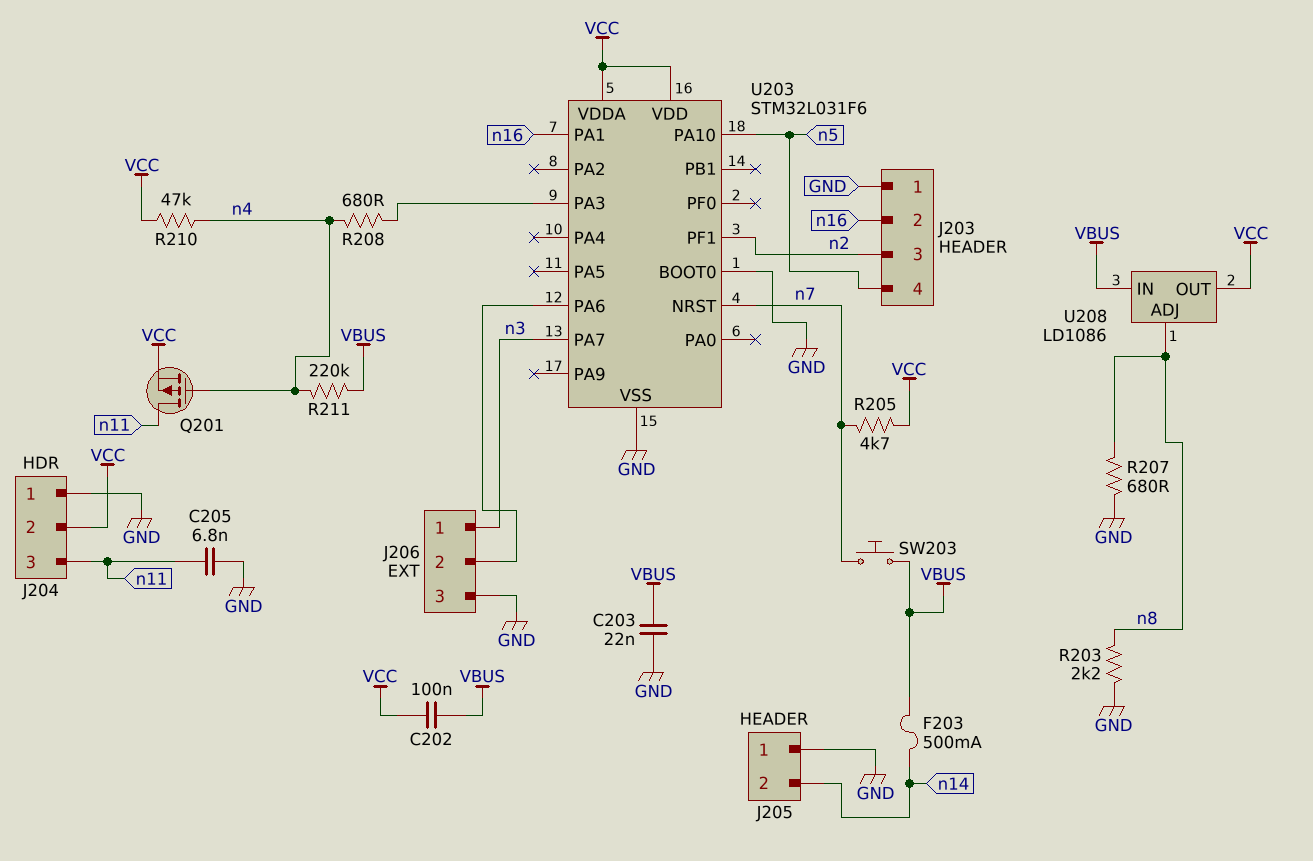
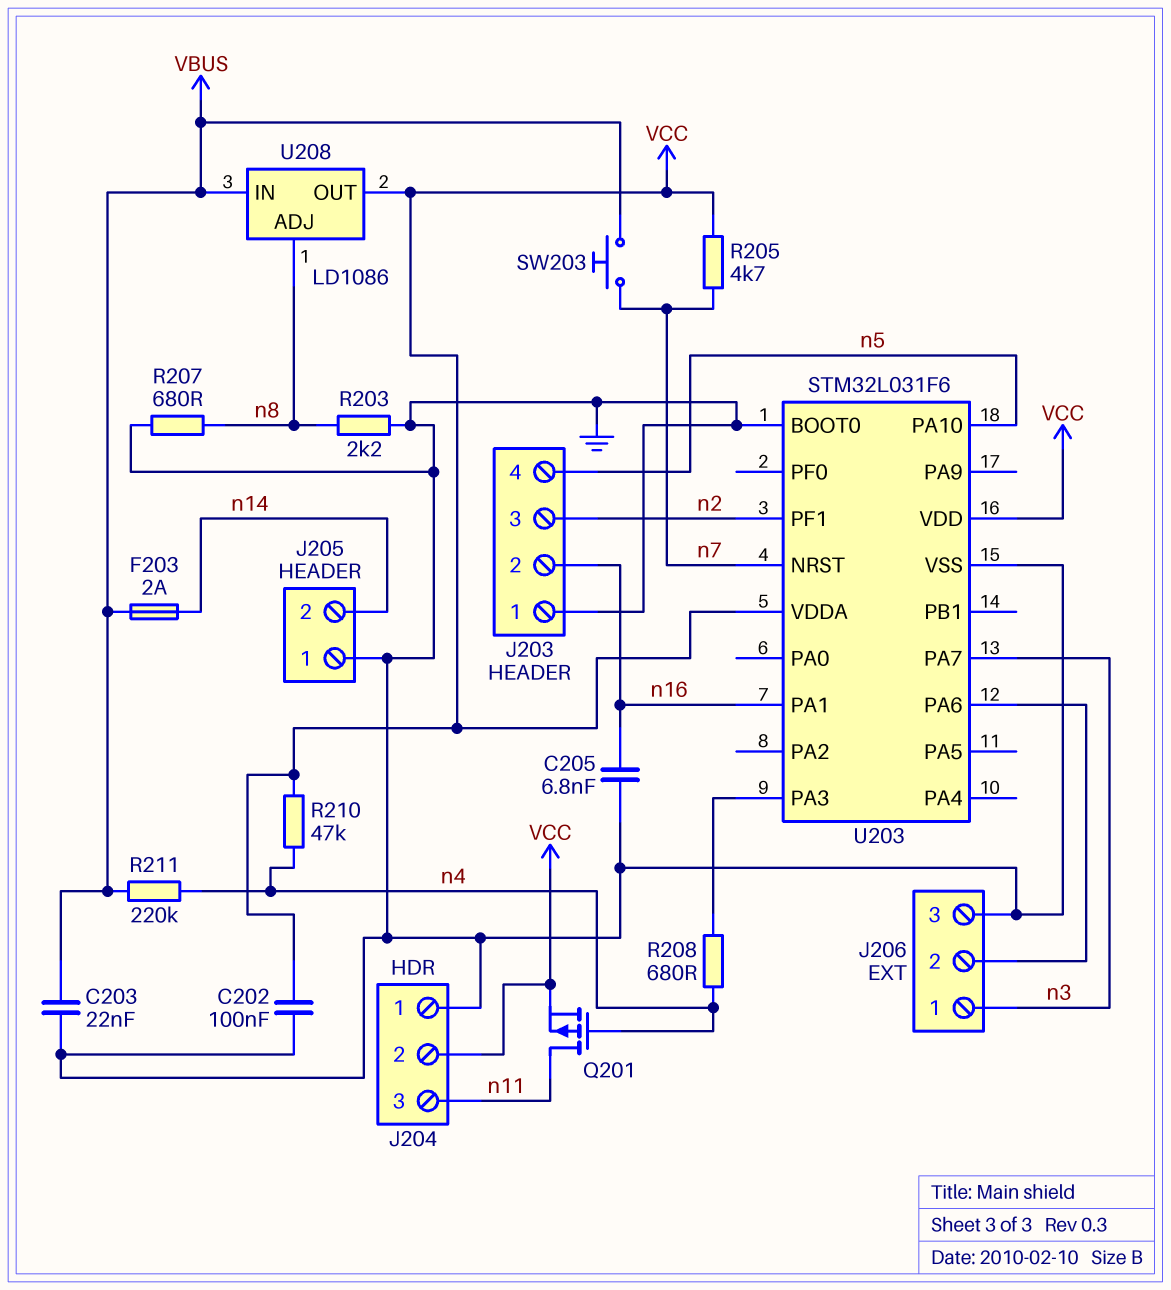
C202: 100nF (VBUS, VCC) -> 100nF (GND, VCC)
C205: 6.8nF (GND, n11) -> 6.8nF (GND, n16)
F203: 500mA (VBUS, n14) -> 2A (VBUS, n14)

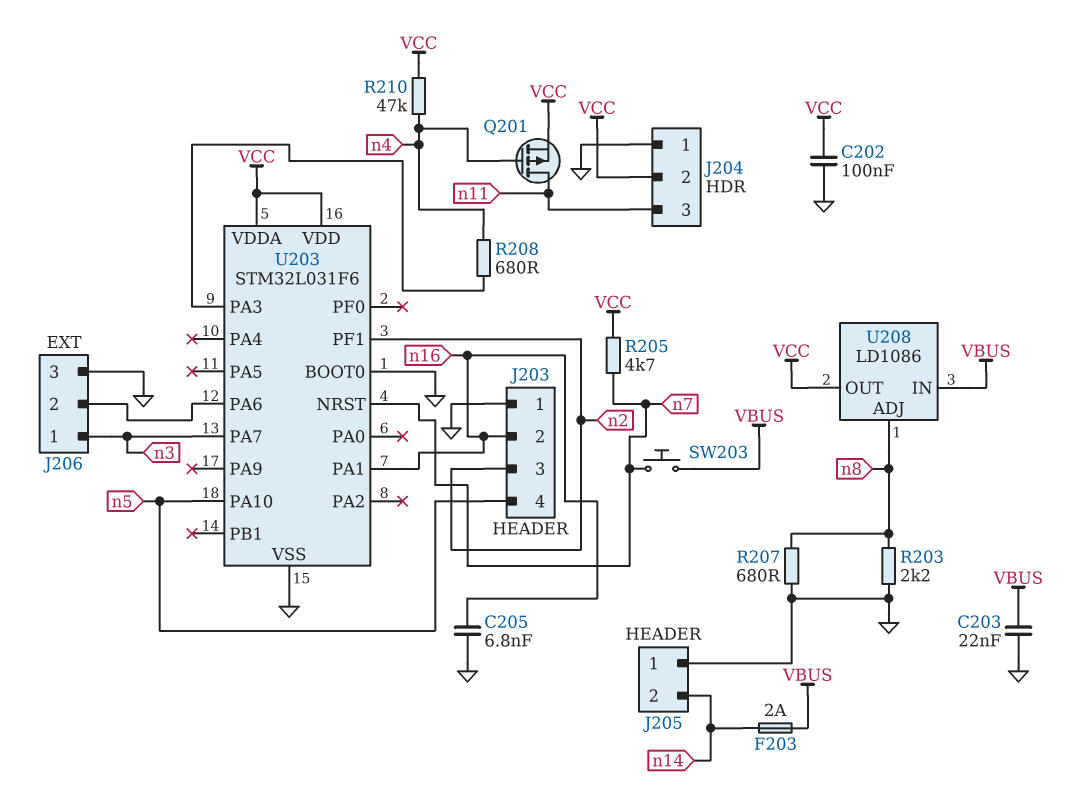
R211: 220k (VBUS, n4) -> none

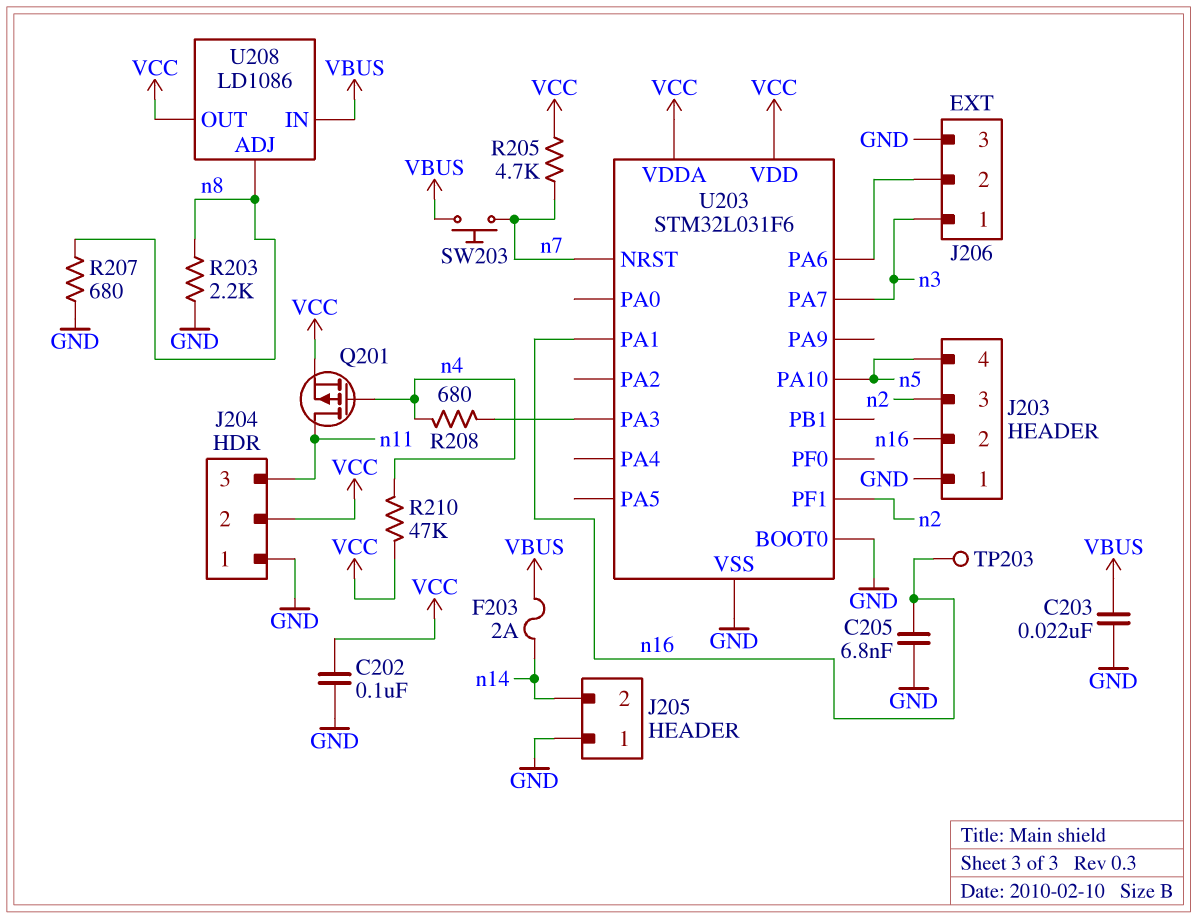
TP203: none -> test point (n16)

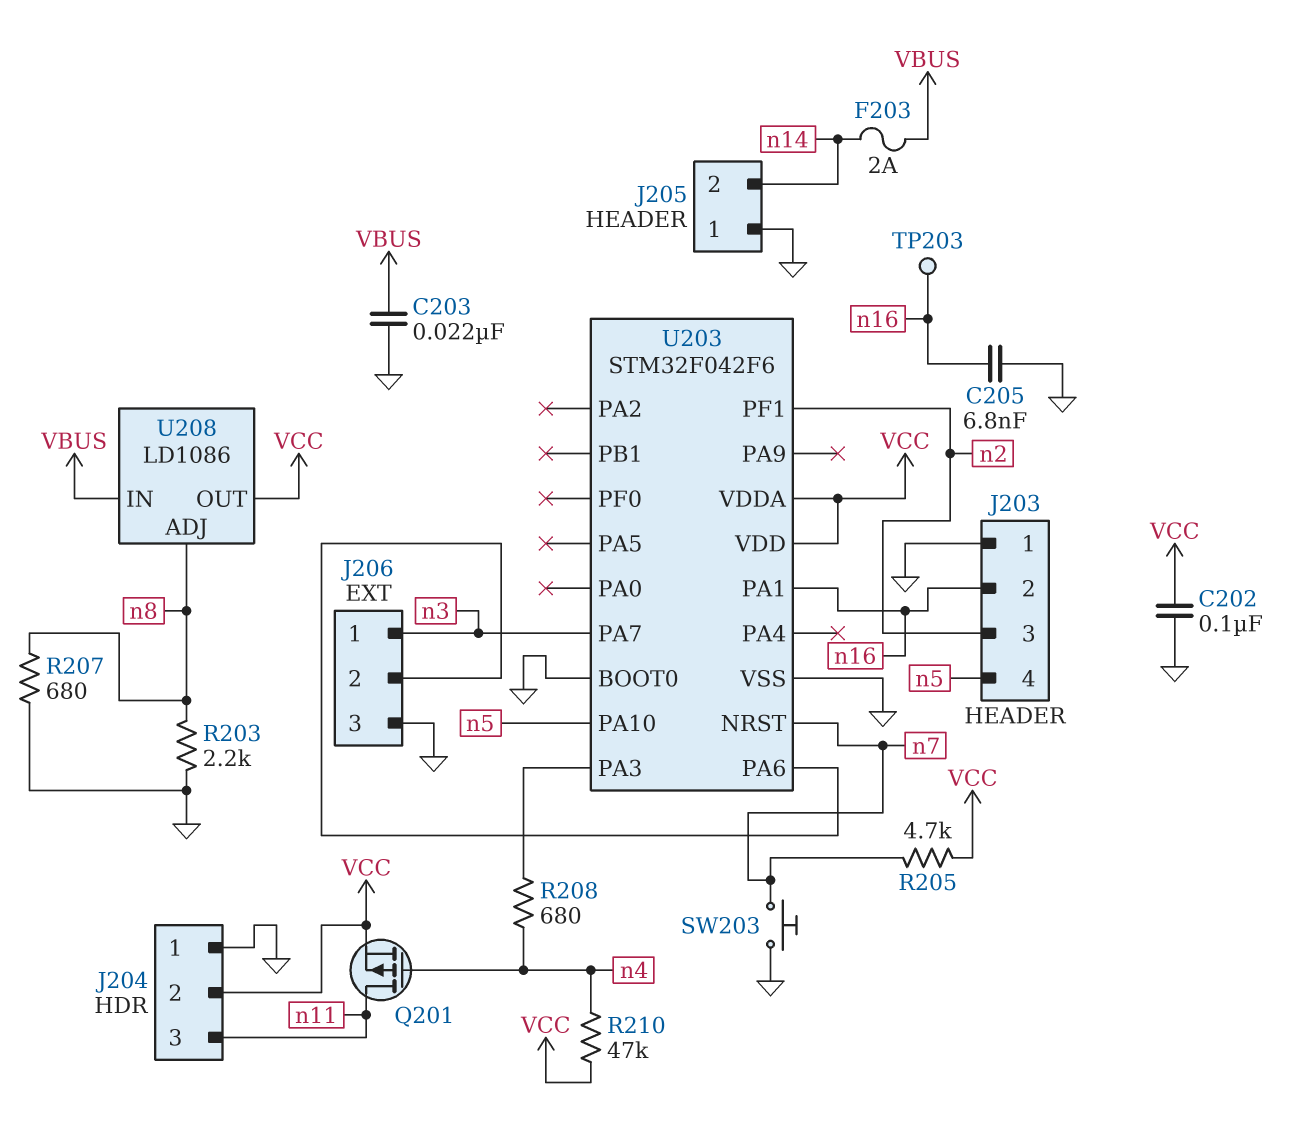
SW203: button (VBUS, n7) -> button (GND, n7)
U203: STM32L031F6 -> STM32F042F6

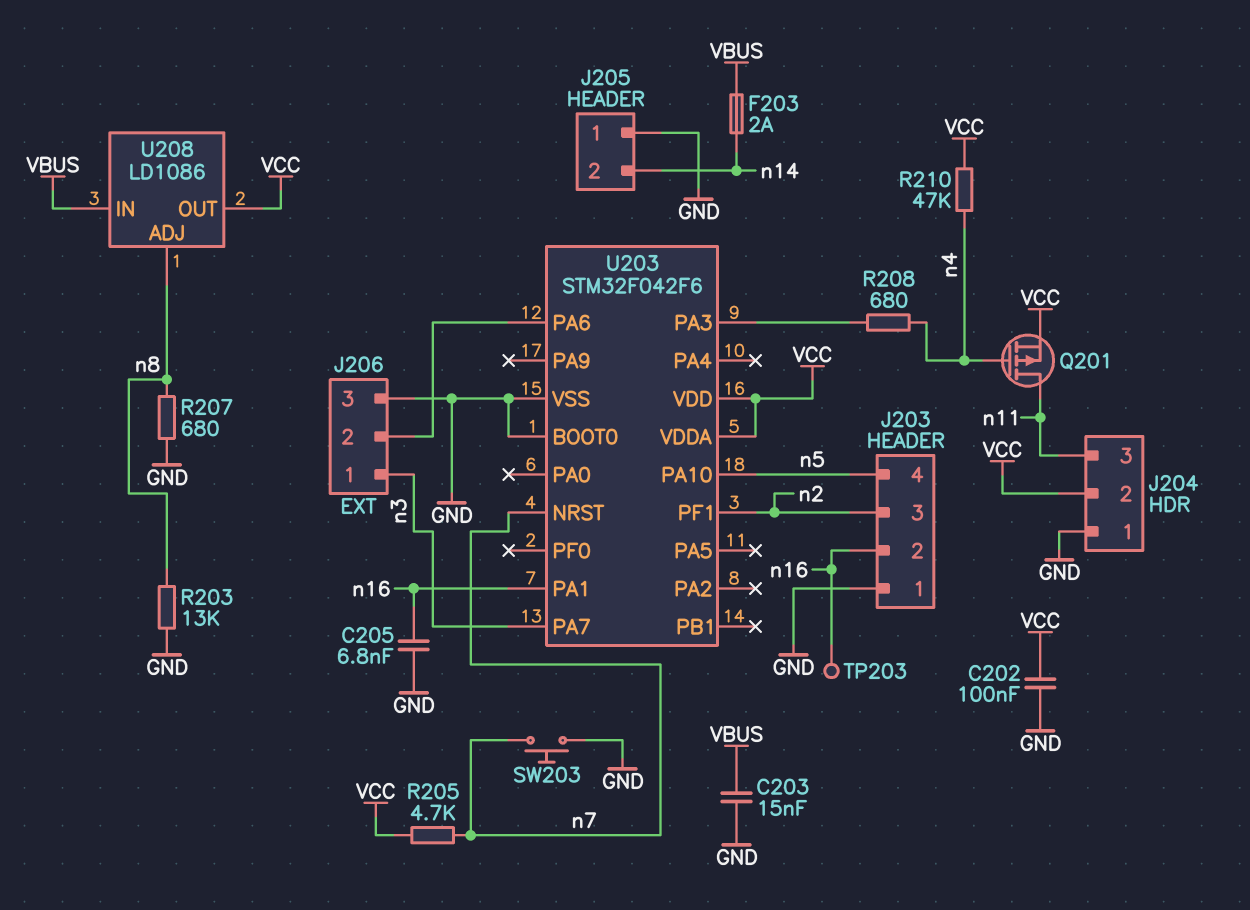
C203: 22nF (GND, VBUS) -> 15nF (GND, VBUS)
R203: 2.2k (GND, n8) -> 13k (GND, n8)

